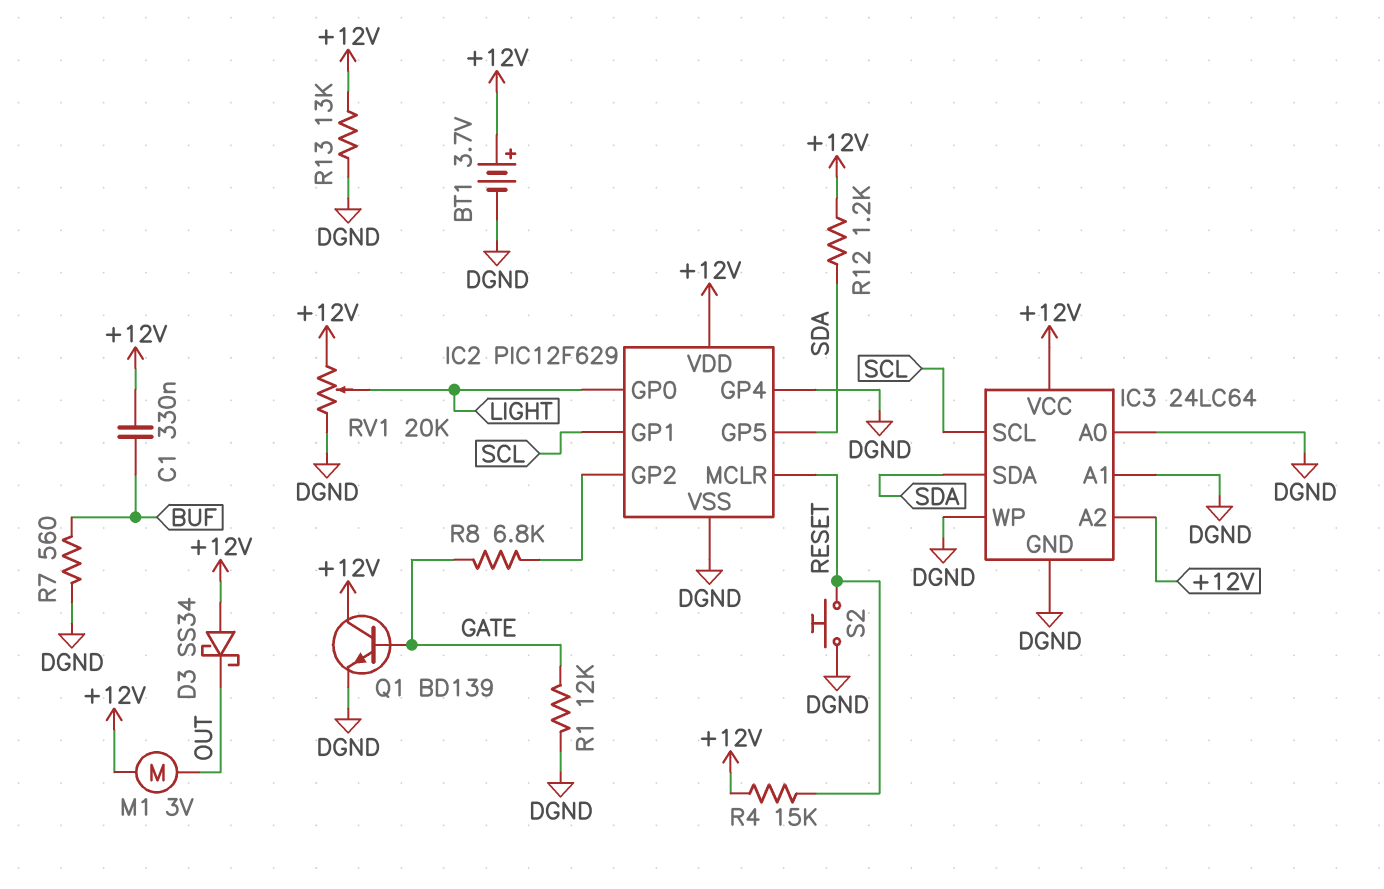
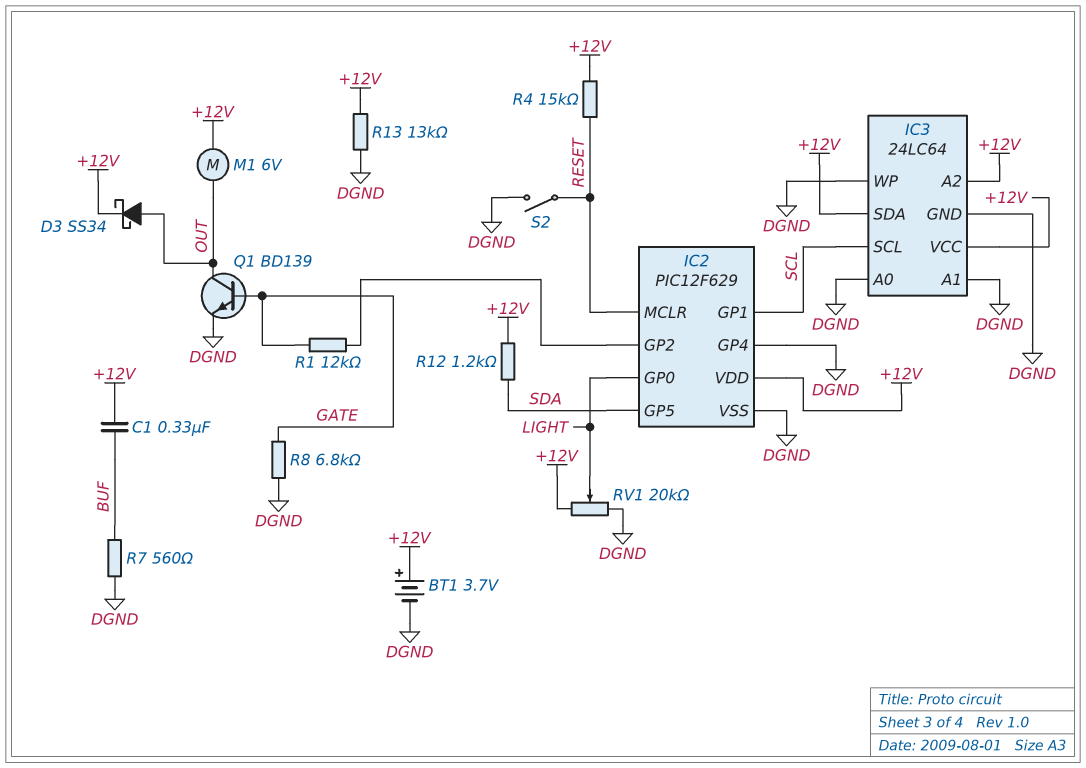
D3: schottky SS34 (A +12V, K OUT) -> schottky SS34 (A OUT, K +12V)
IC3 pin SDA: SDA -> +12V
M1: motor 3V (+12V, OUT) -> motor 6V (+12V, OUT)
Q1: NPN BD139 (B GATE, C +12V, E DGND) -> NPN BD139 (B GATE, C OUT, E DGND)
R1: 12k (DGND, GATE) -> 12k (GATE, IC2/GP2)
R8: 6.8k (GATE, IC2/GP2) -> 6.8k (DGND, GATE)
S2: button (DGND, RESET) -> switch (DGND, RESET)

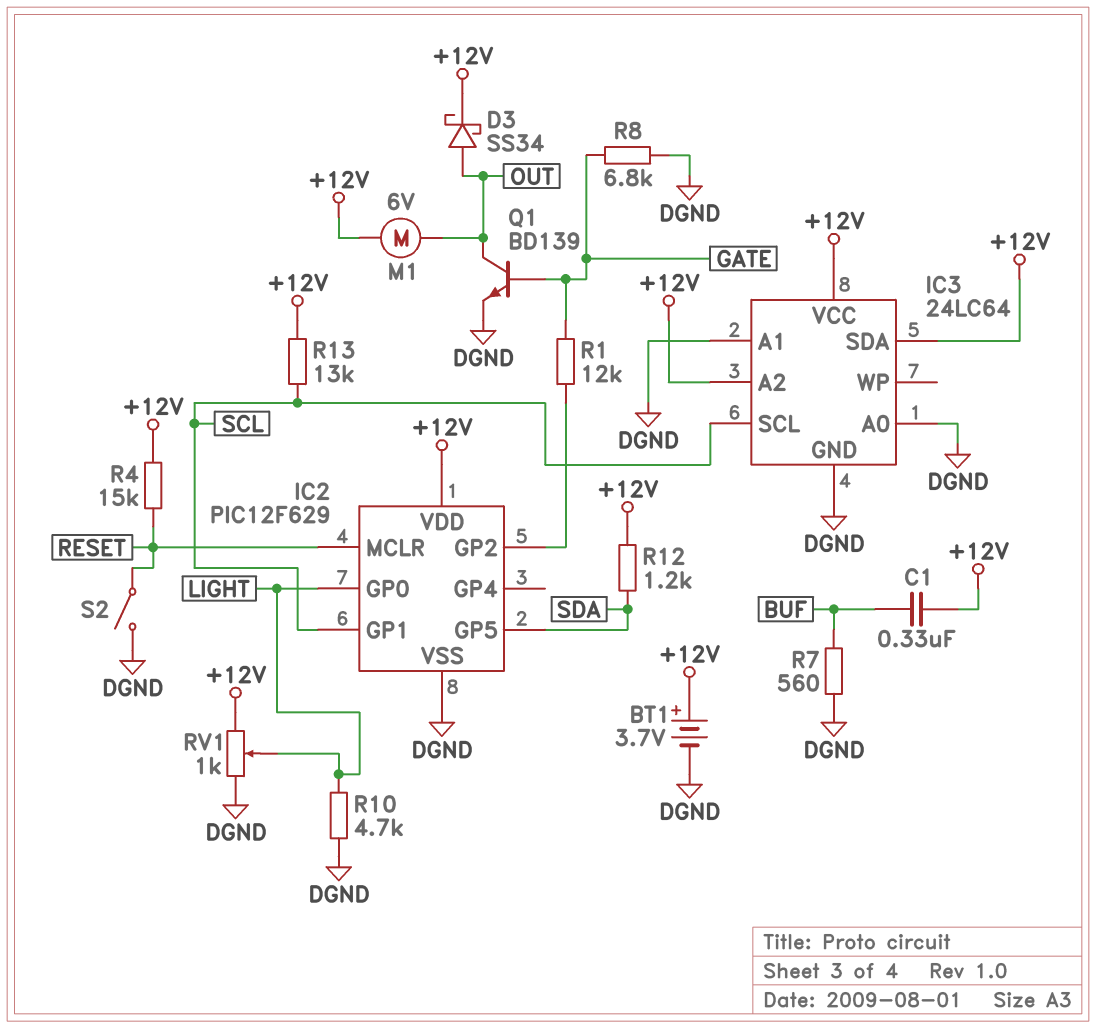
IC2 pin GP4: DGND -> none
IC3 pin WP: DGND -> none
R10: none -> 4.7k (DGND, LIGHT)
R13: 13k (+12V, DGND) -> 13k (+12V, SCL)
RV1: 20k (+12V, DGND, wiper LIGHT) -> 1k (+12V, DGND, wiper LIGHT)

